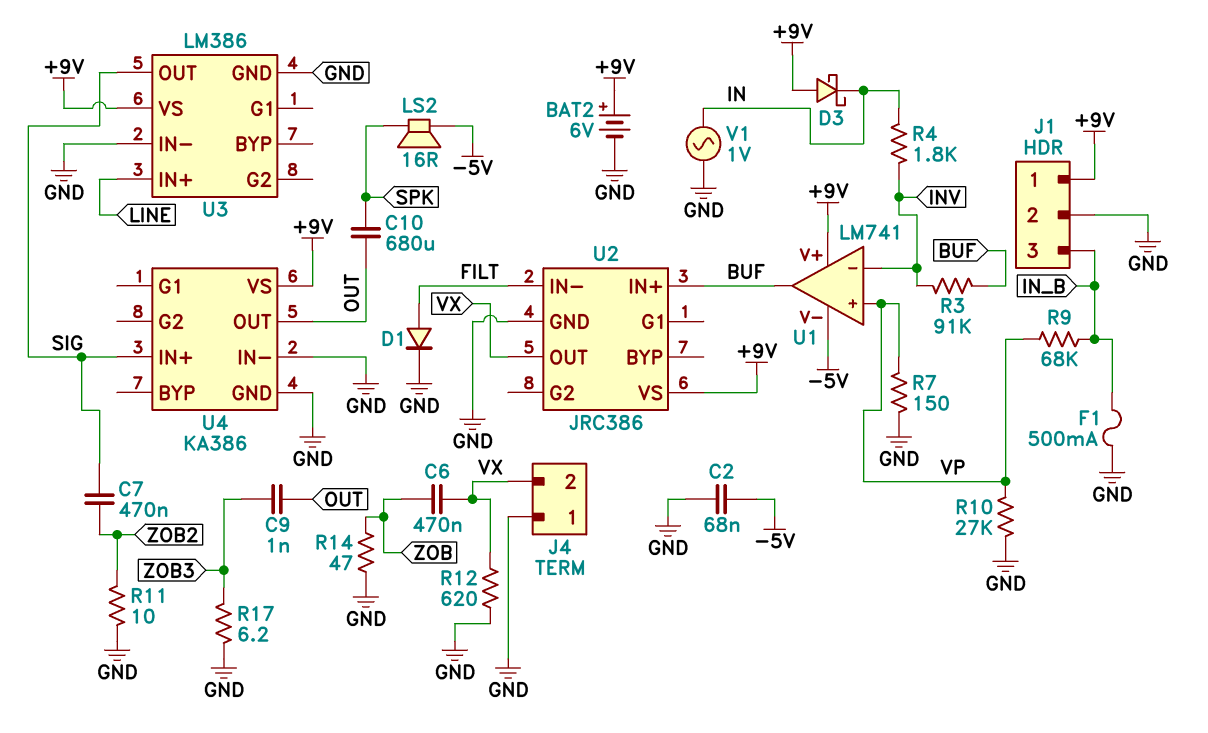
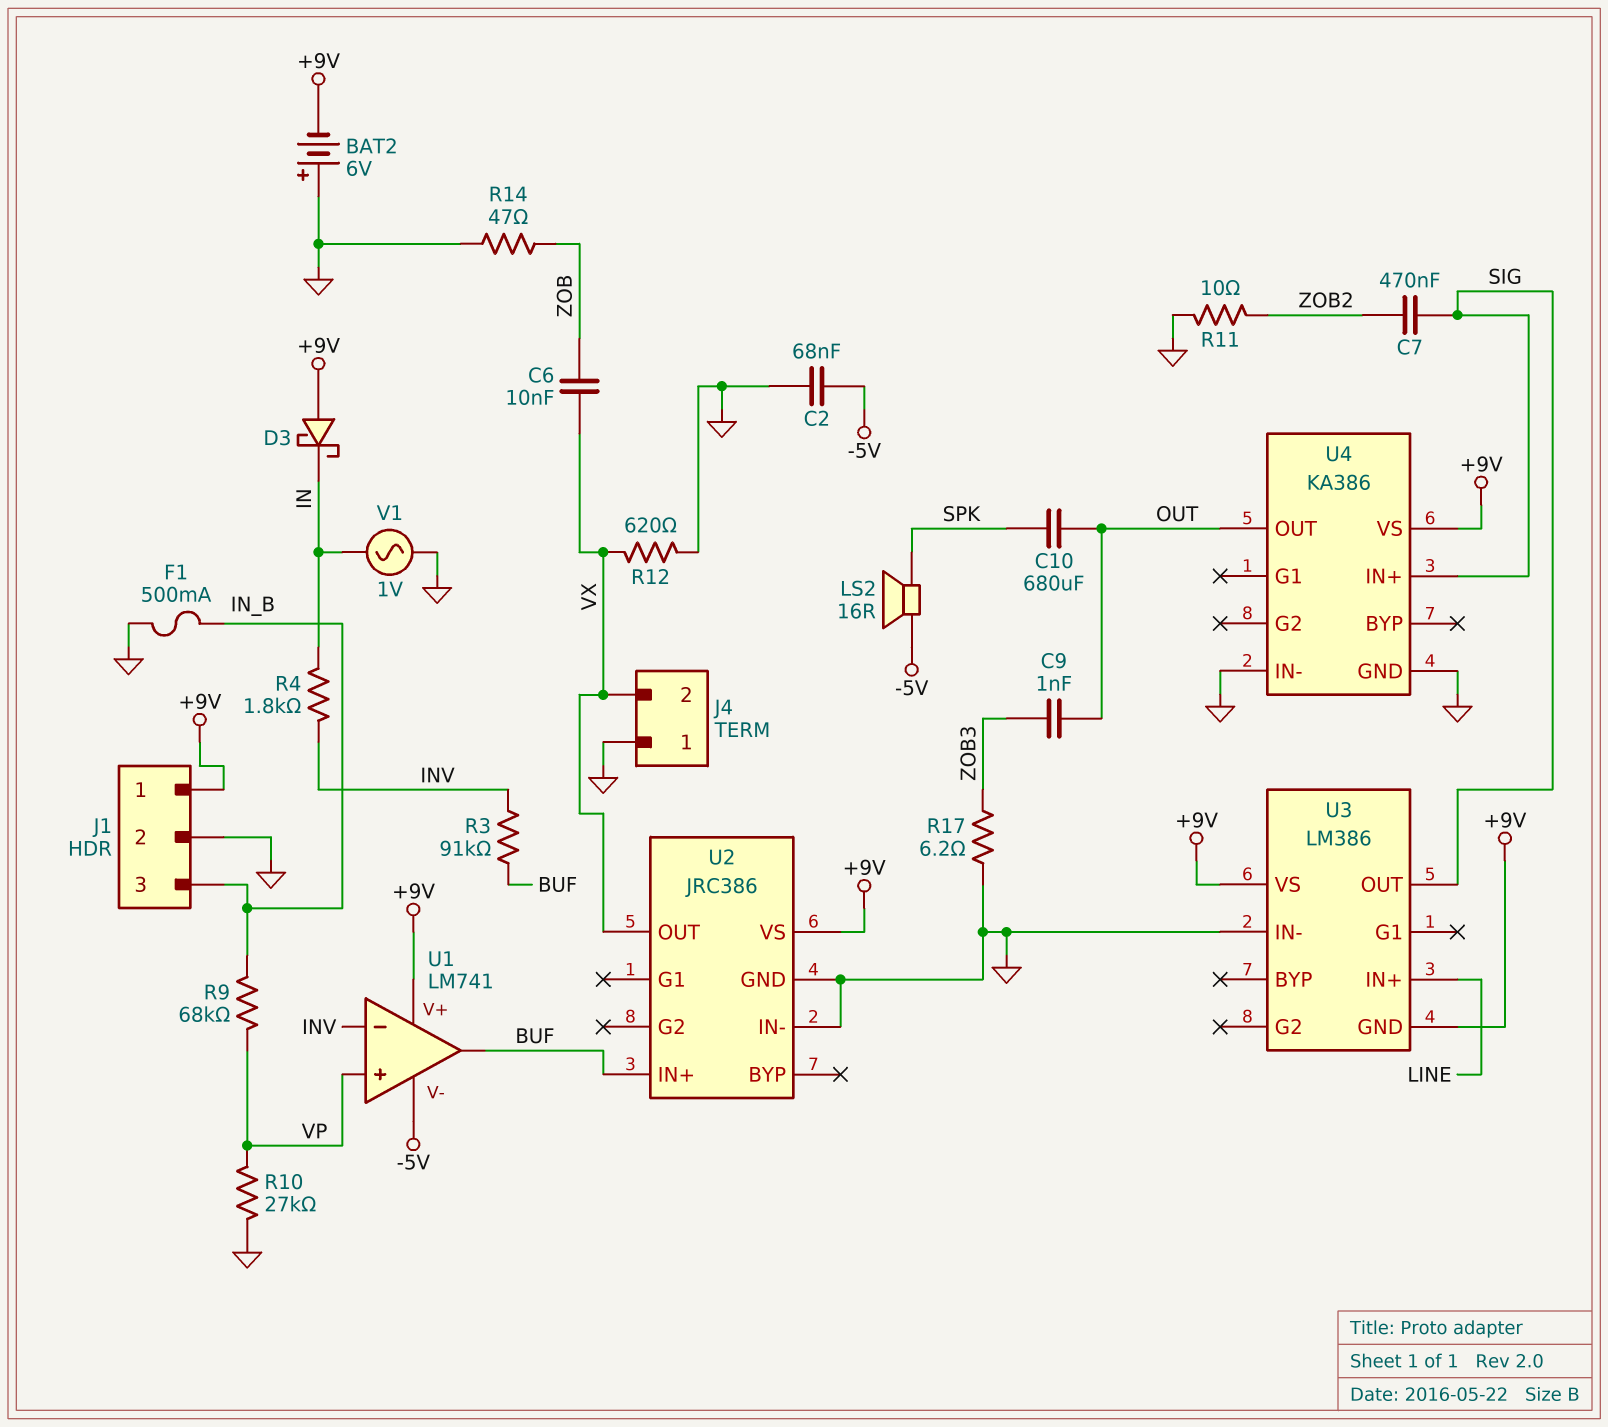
BAT2: 6V (plus +9V, minus GND) -> 6V (plus GND, minus +9V)
C6: 470nF (VX, ZOB) -> 10nF (VX, ZOB)
D1: diode (A FILT, K GND) -> none
R7: 150 (GND, VP) -> none
U2 pin IN-: FILT -> GND
U3 pin GND: GND -> +9V

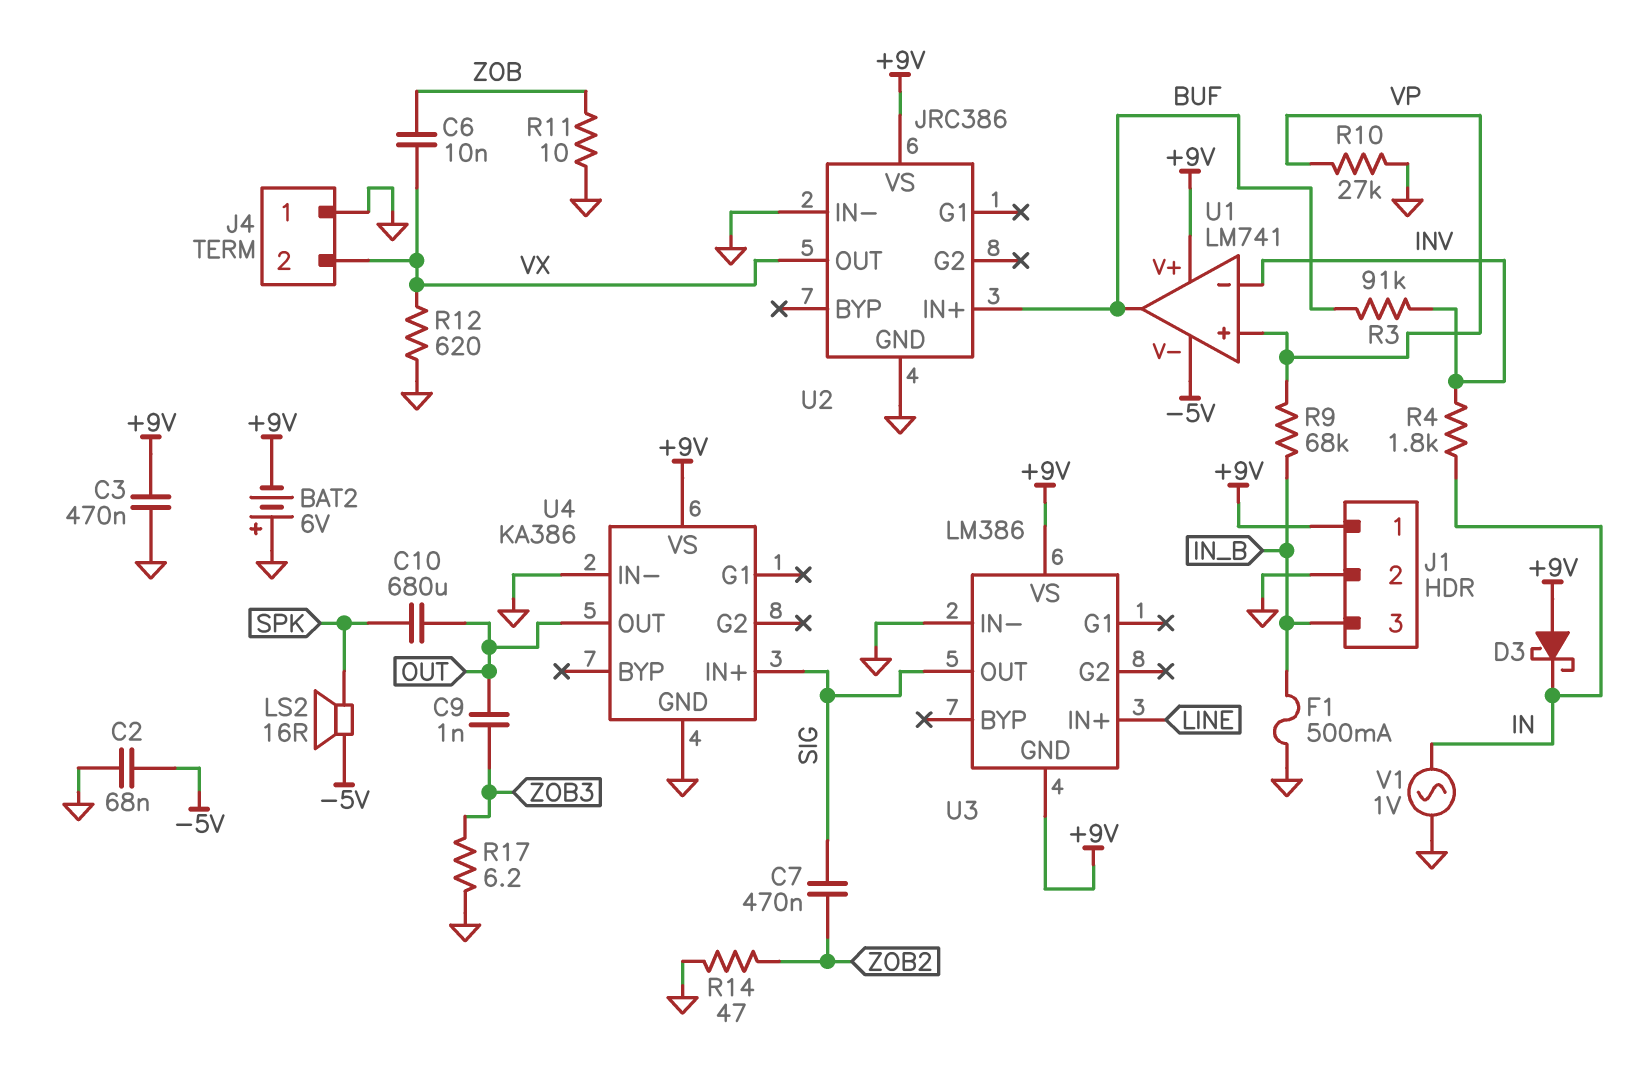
C3: none -> 470nF (+9V, GND)
R11: 10 (GND, ZOB2) -> 10 (GND, ZOB)
R14: 47 (GND, ZOB) -> 47 (GND, ZOB2)

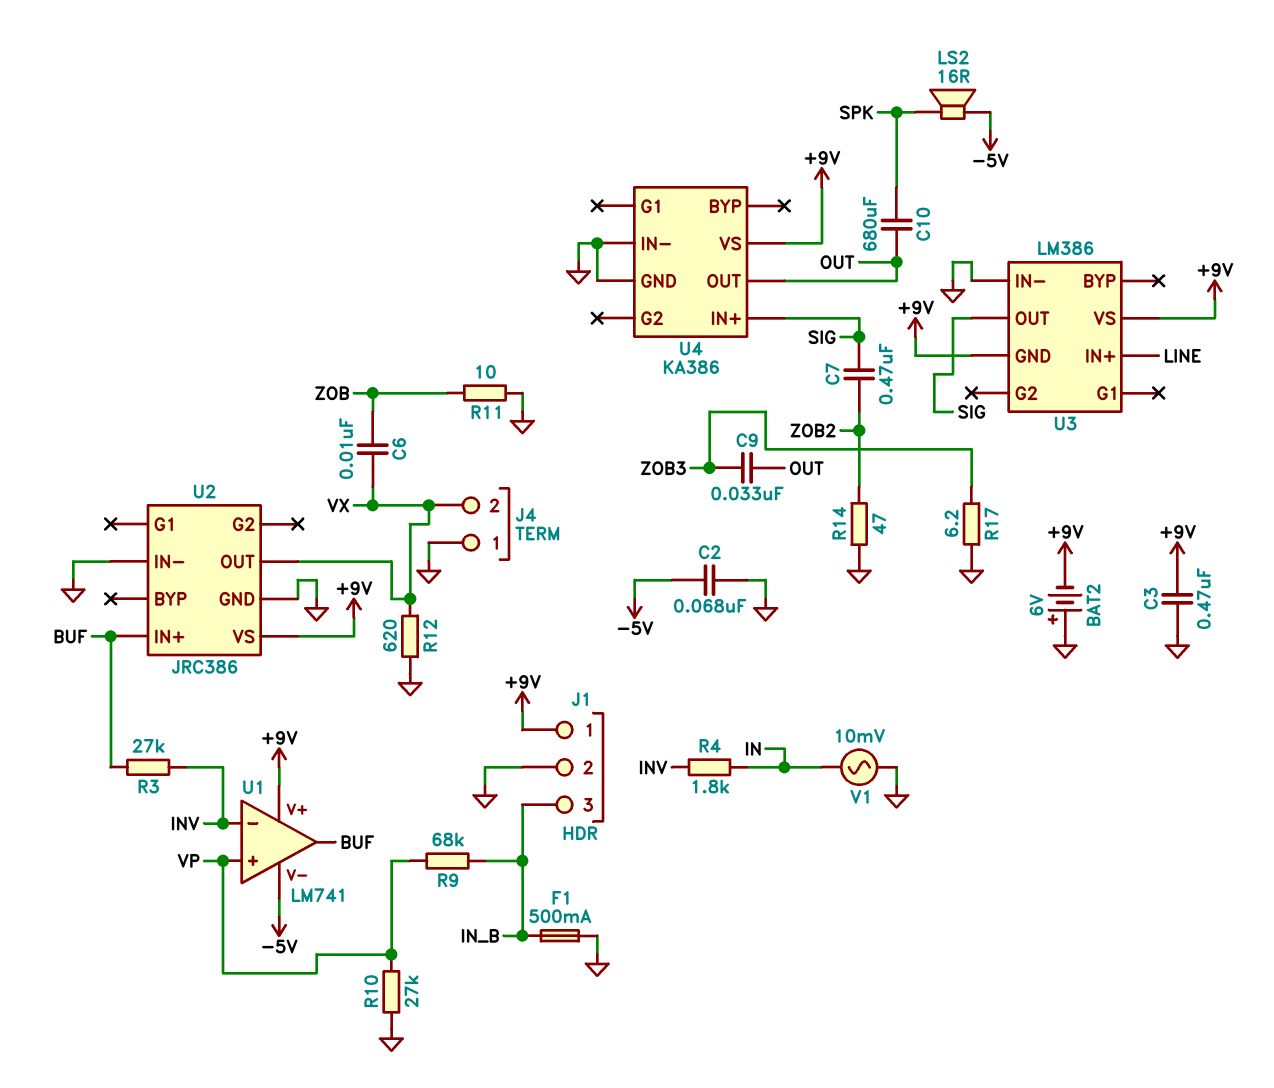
C9: 1nF (OUT, ZOB3) -> 33nF (OUT, ZOB3)
D3: schottky (A +9V, K IN) -> none
R3: 91k (BUF, INV) -> 27k (BUF, INV)
V1: AC 1V (GND, IN) -> AC 10mV (GND, IN)

